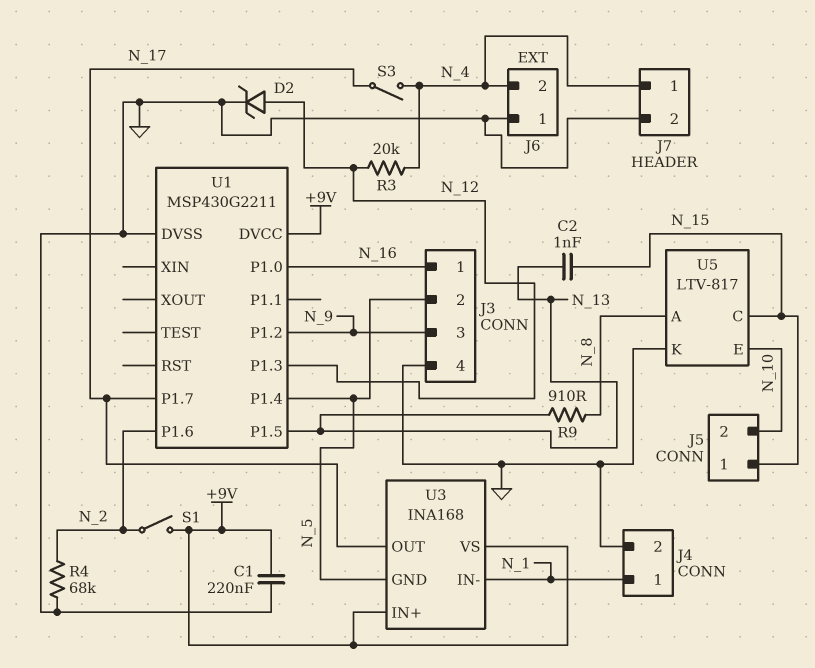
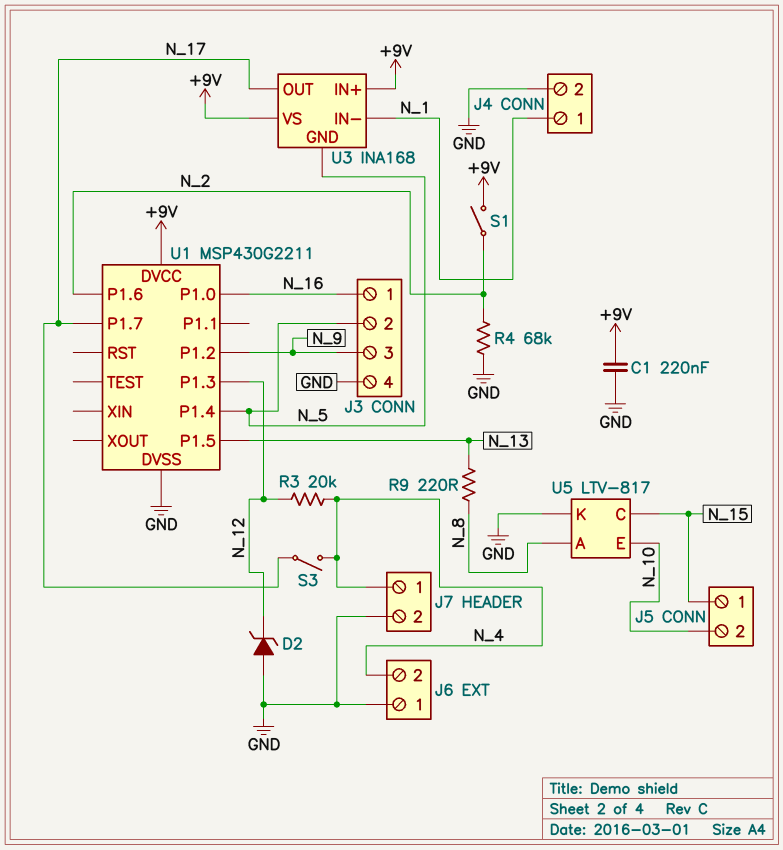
C2: 1nF (N_13, N_15) -> none
D2: zener (A N_12, K GND) -> zener (A GND, K N_12)
R9: 910 (N_8, N_13) -> 220 (N_8, N_13)

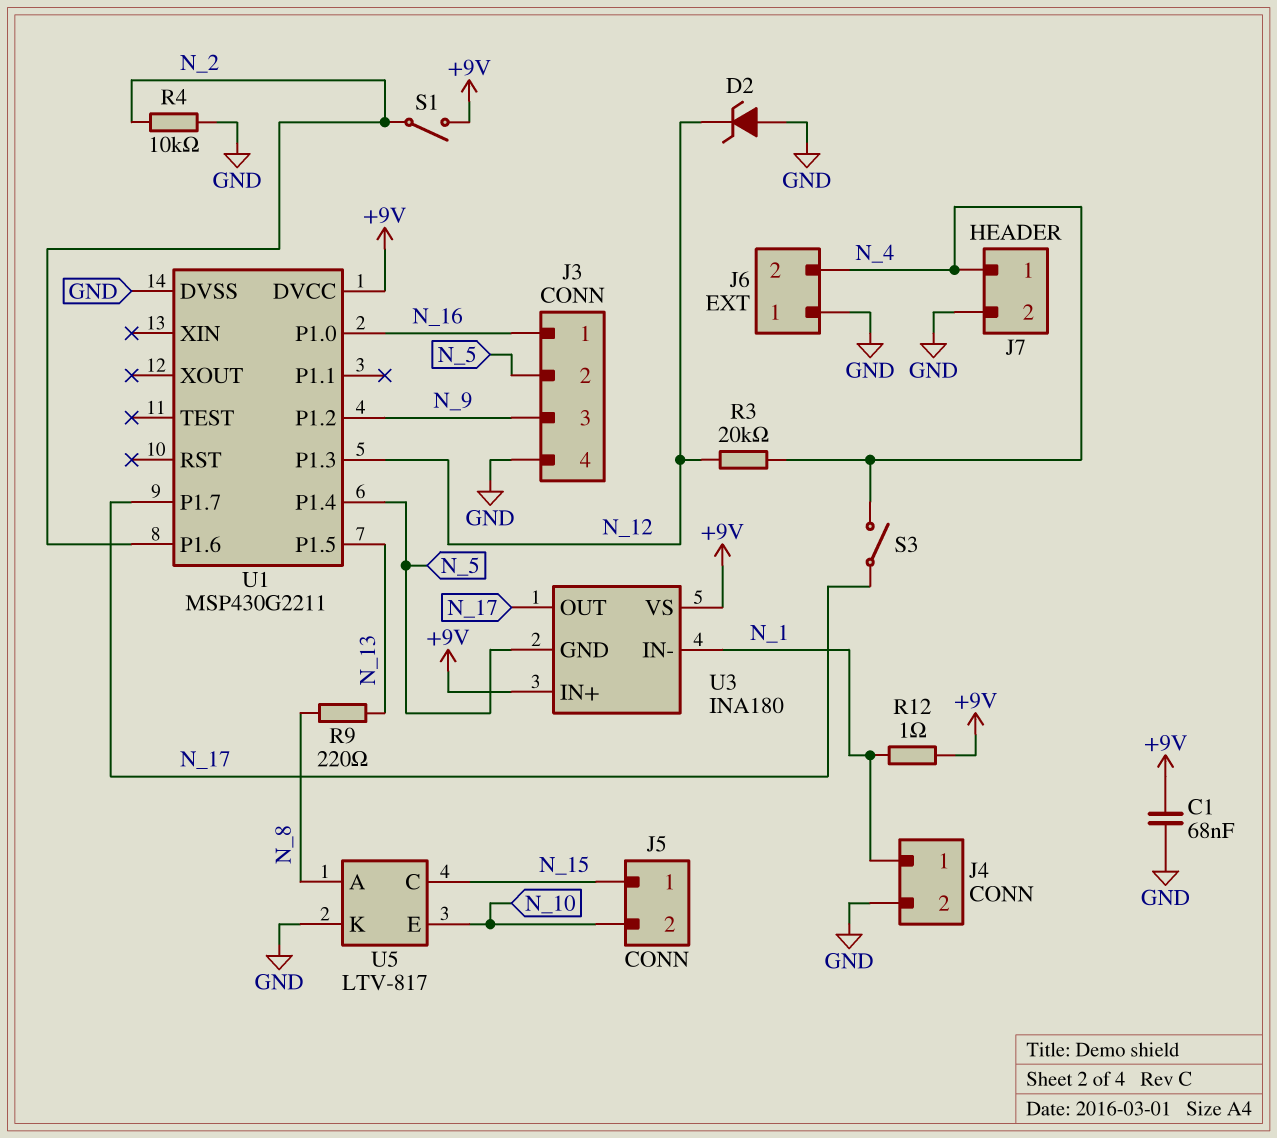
C1: 220nF (+9V, GND) -> 68nF (+9V, GND)
R4: 68k (GND, N_2) -> 10k (GND, N_2)
R12: none -> 1 (+9V, N_1)
U3: INA168 -> INA180

